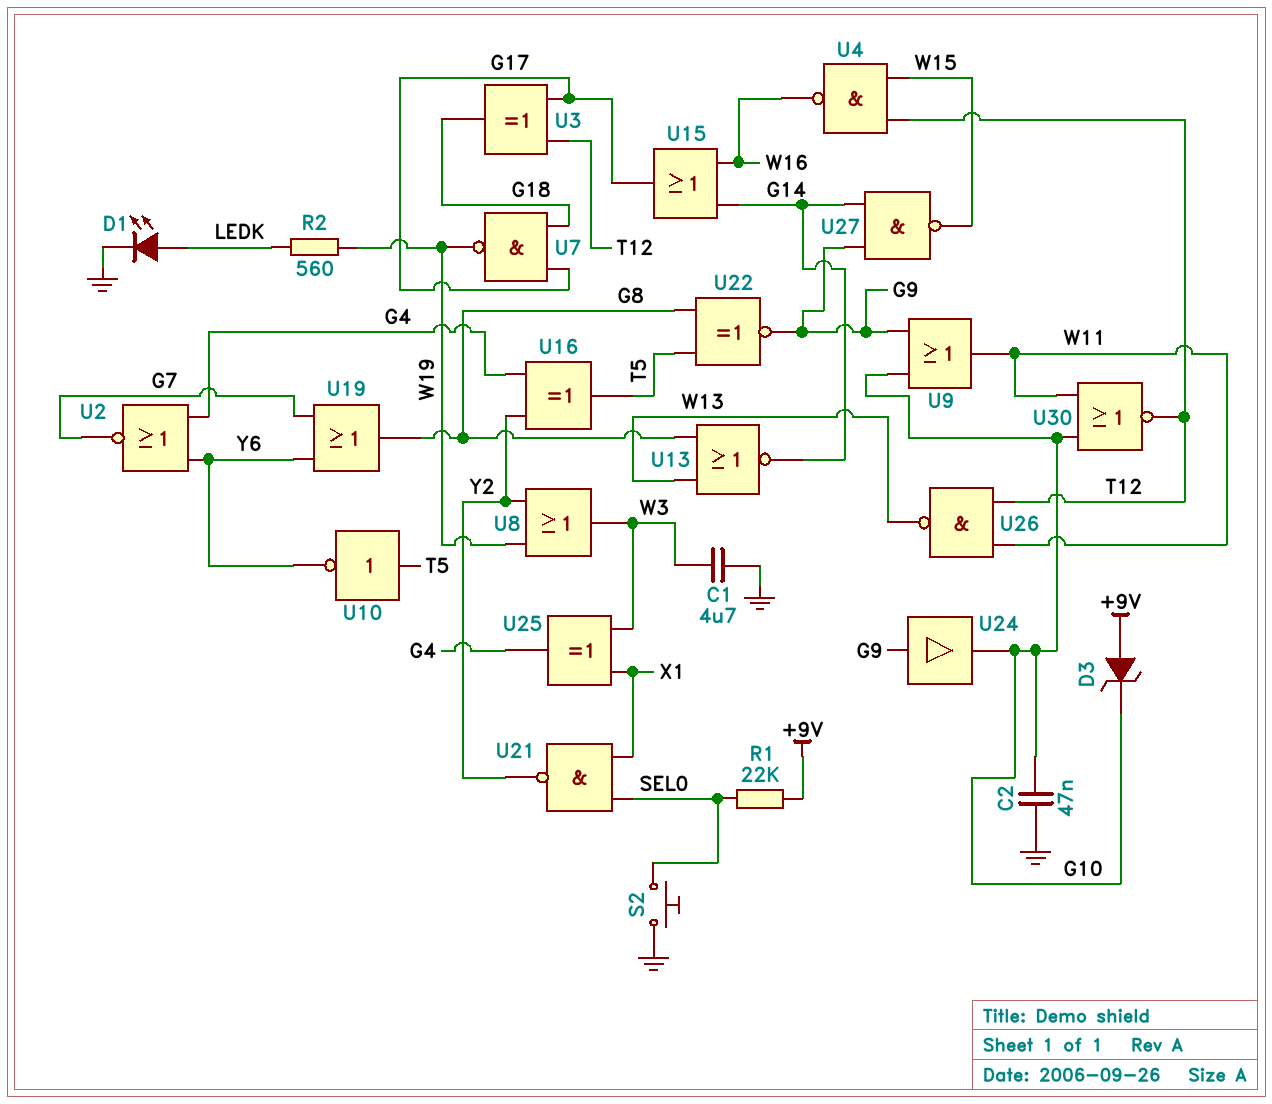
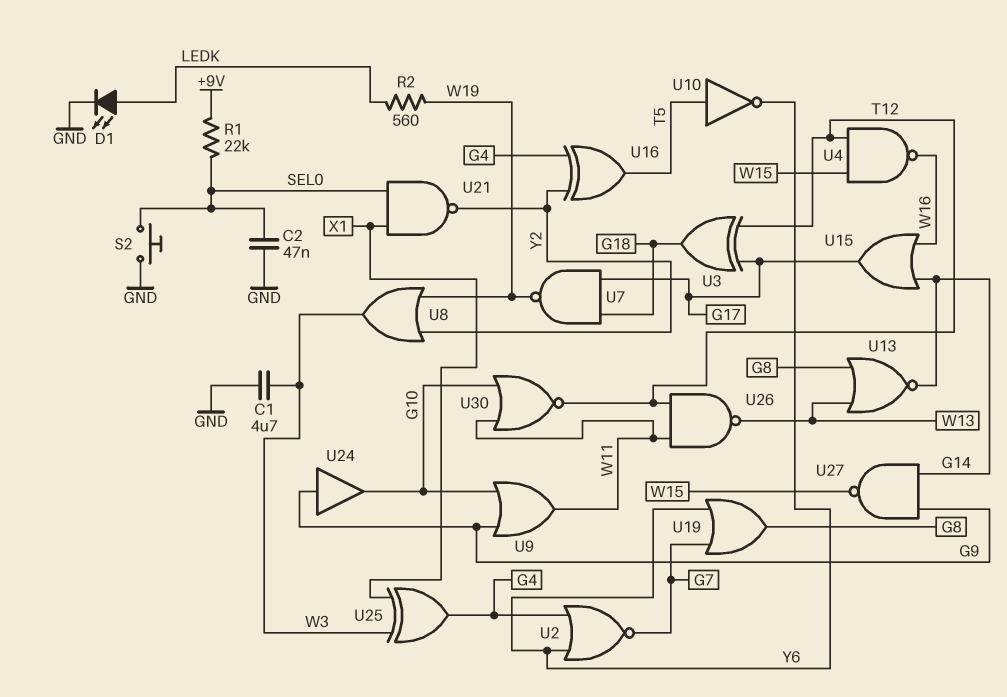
C2: 47nF (G10, GND) -> 47nF (GND, SEL0)
D3: zener (A +9V, K G10) -> none
U22: XNOR (in G8, in T5, out G9) -> none

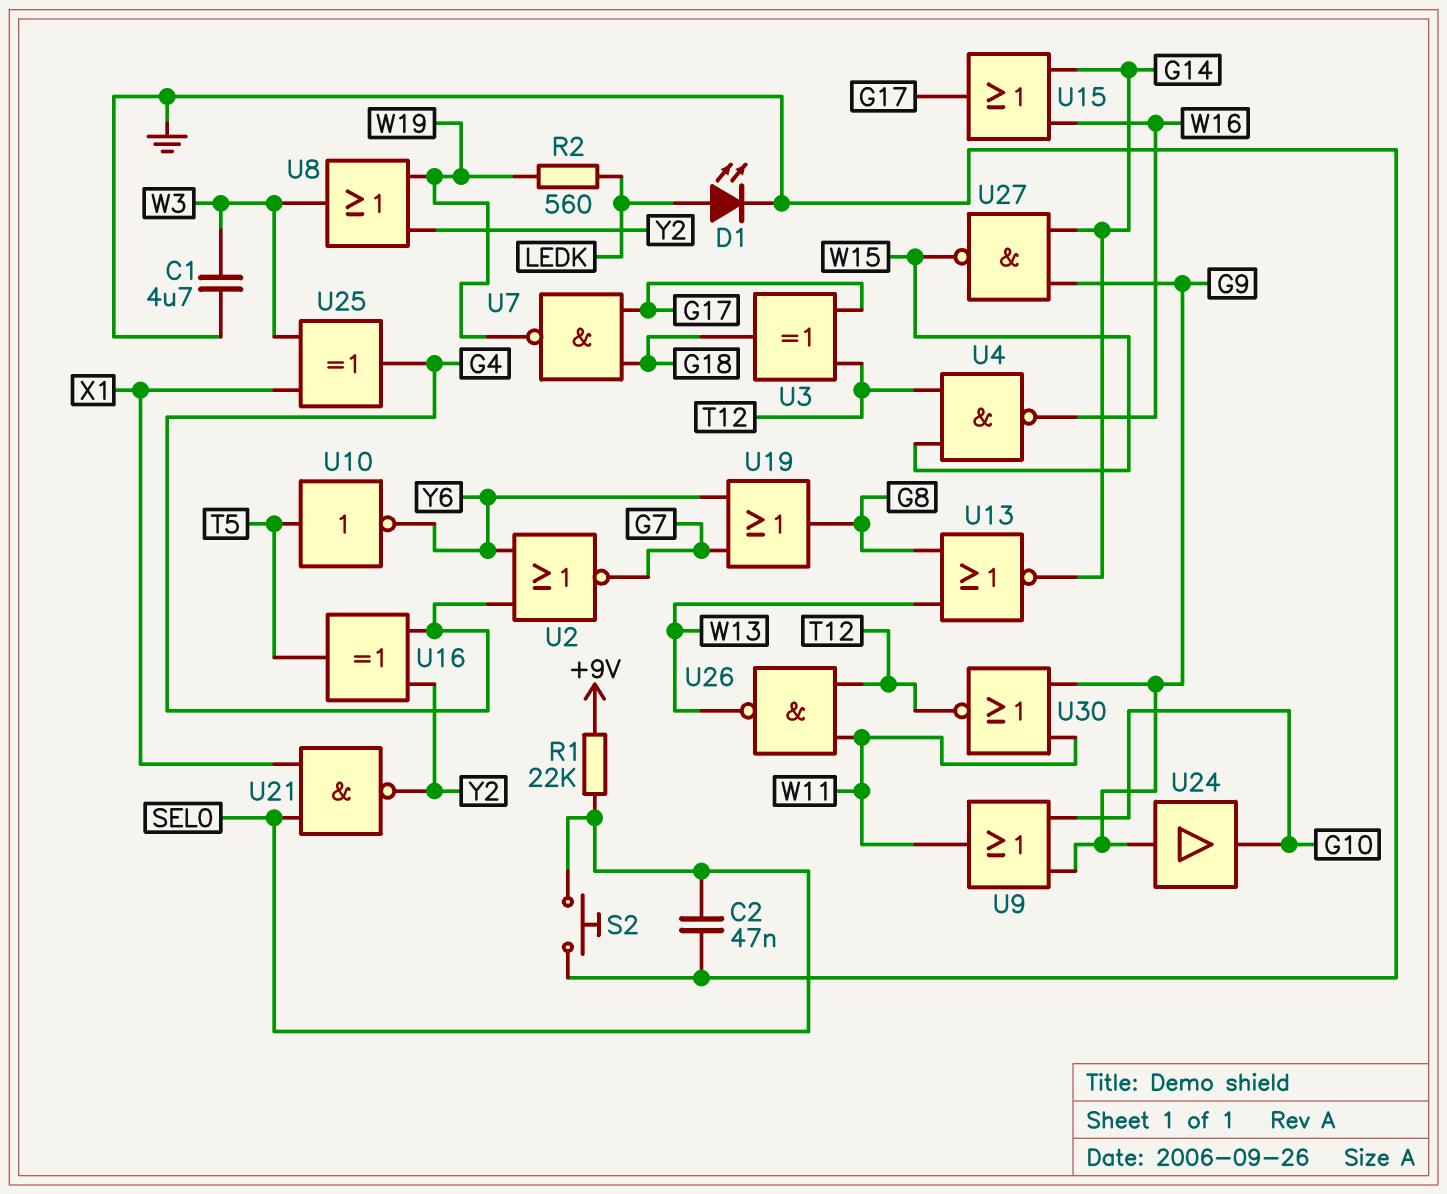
U30: NOR (in G10, in W11, out T12) -> NOR (in G9, in W11, out T12)

